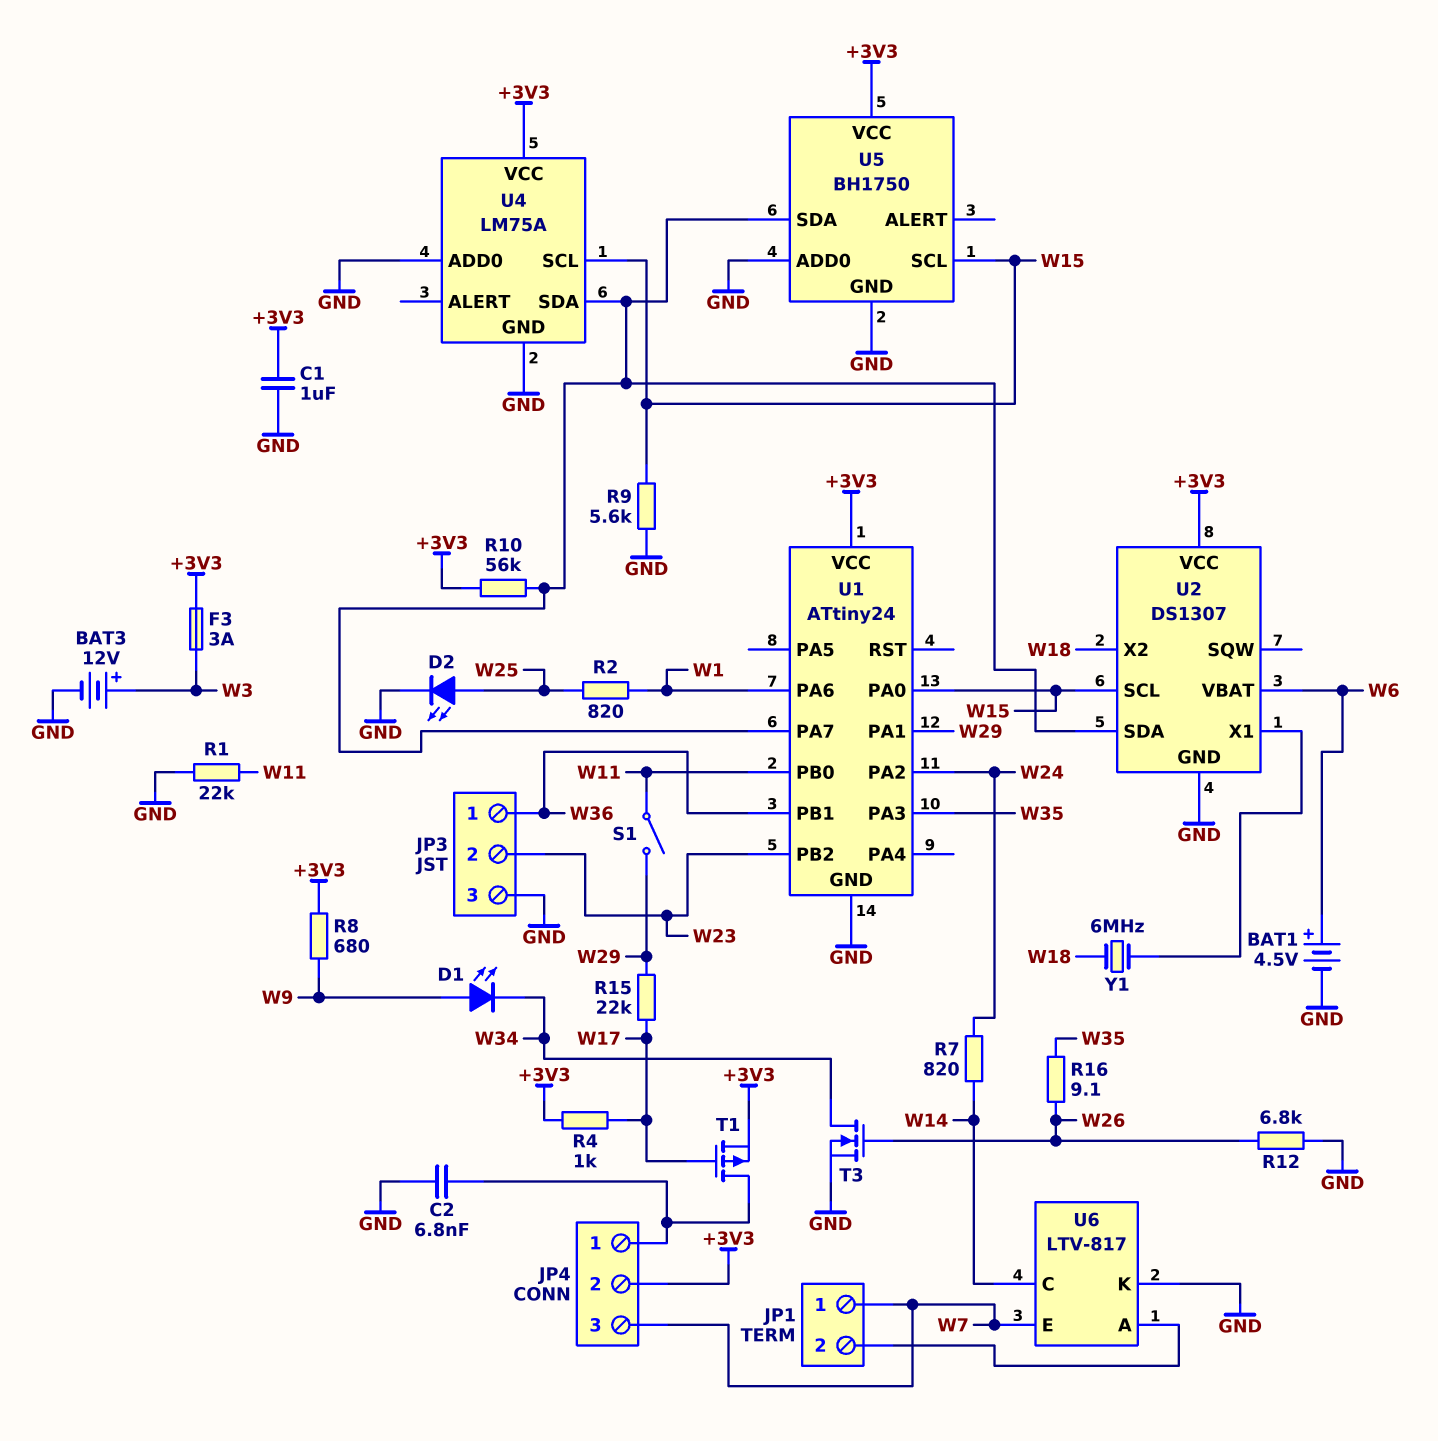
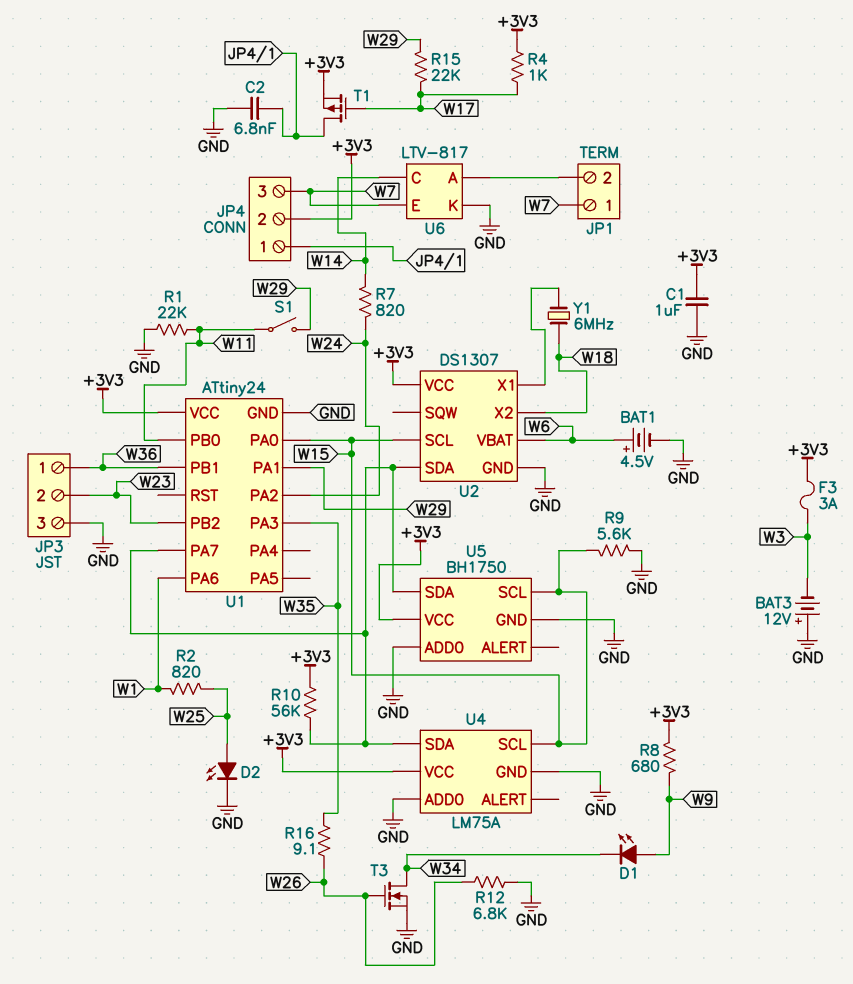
BAT3: 12V (plus W3, minus GND) -> 12V (plus GND, minus W3)

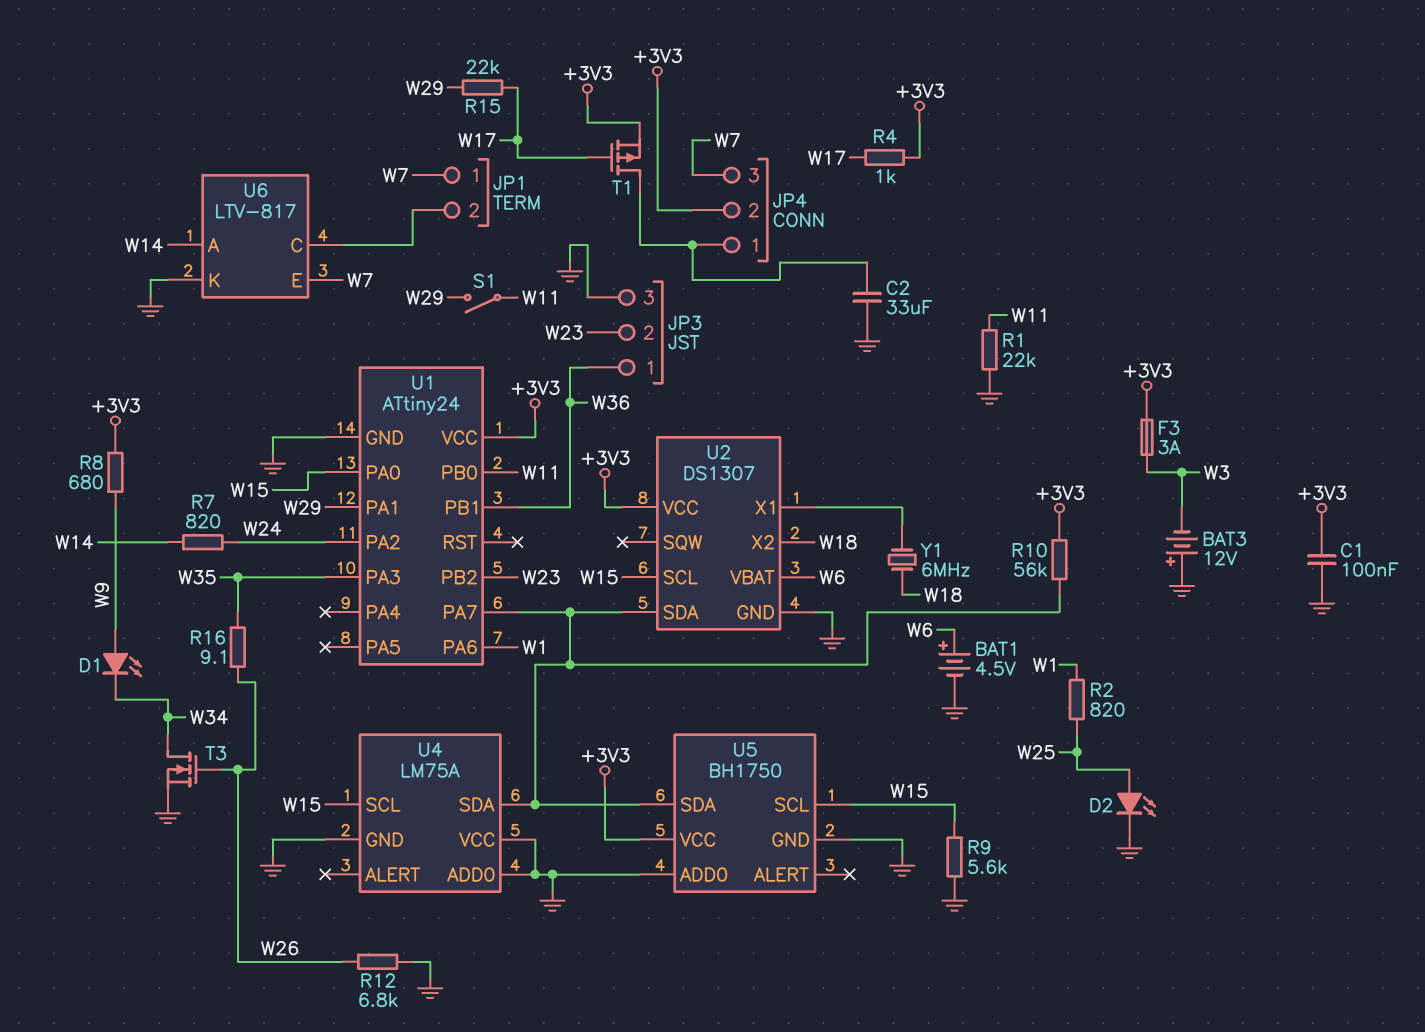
C1: 1uF (+3V3, GND) -> 100nF (+3V3, GND)
C2: 6.8nF (GND, JP4/1) -> 33uF (GND, JP4/1)
U4 pin VCC: +3V3 -> GND
U6 pin A: JP1/2 -> W14
U6 pin C: W14 -> JP1/2

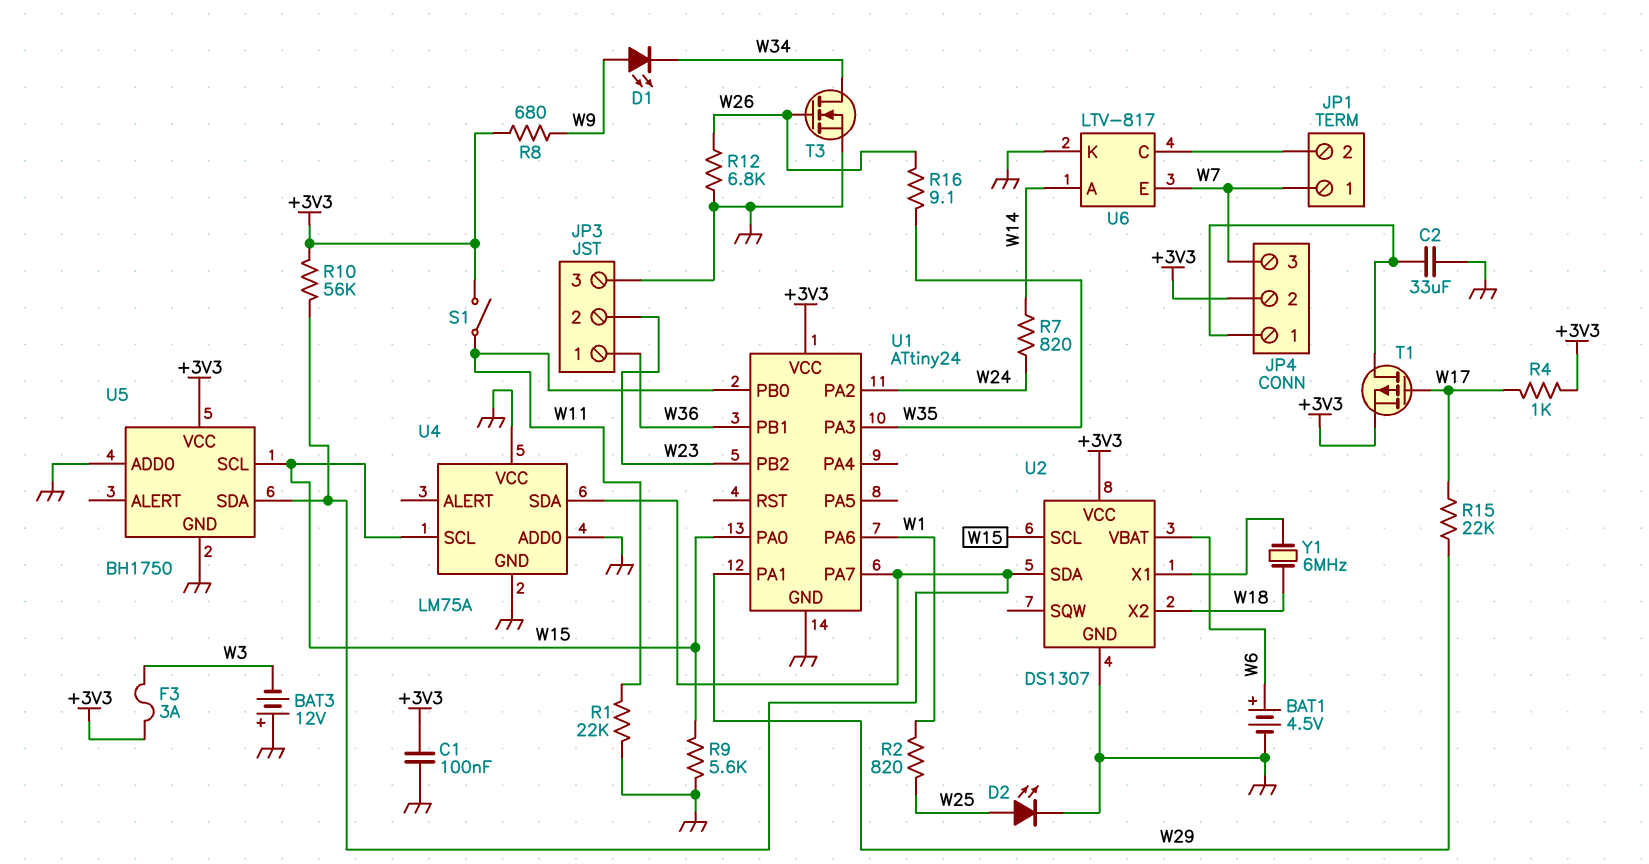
S1: switch (W11, W29) -> switch (+3V3, W11)

